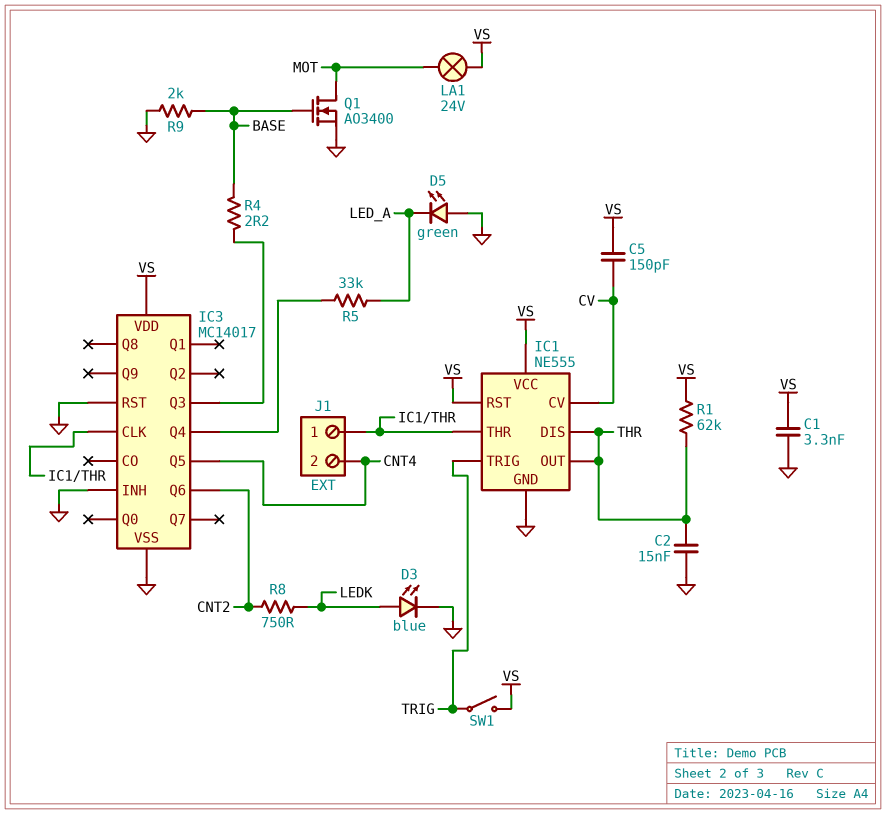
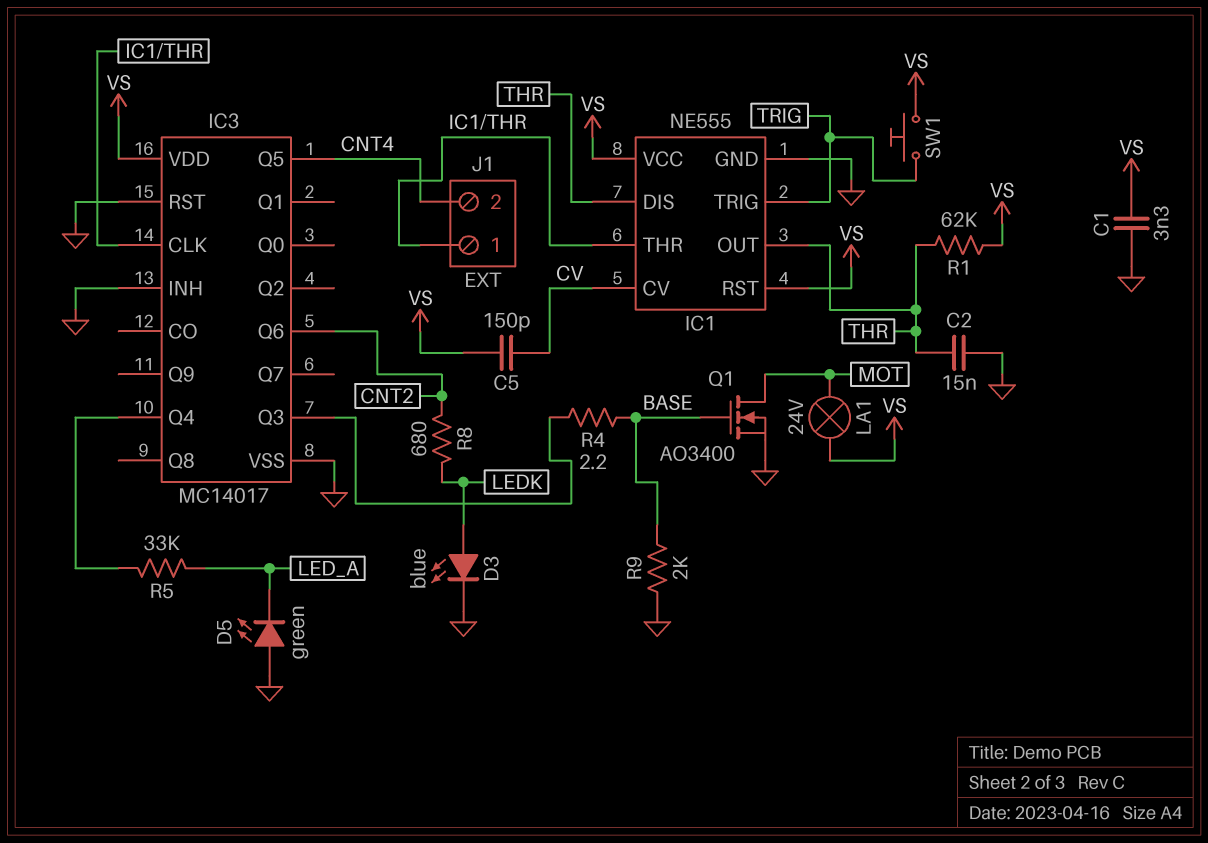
R8: 750 (CNT2, LEDK) -> 680 (CNT2, LEDK)
SW1: switch (TRIG, VS) -> button (TRIG, VS)

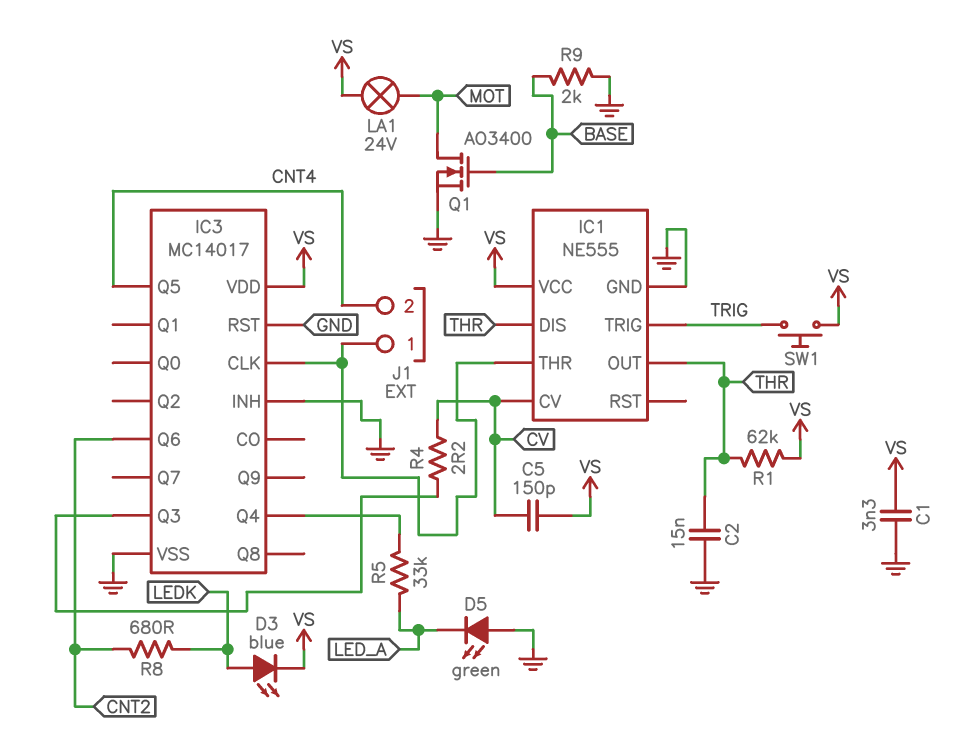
D3: LED blue (A LEDK, K GND) -> LED blue (A LEDK, K VS)
IC1 pin RST: VS -> none
R4: 2.2 (BASE, IC3/Q3) -> 2.2 (CV, IC3/Q3)

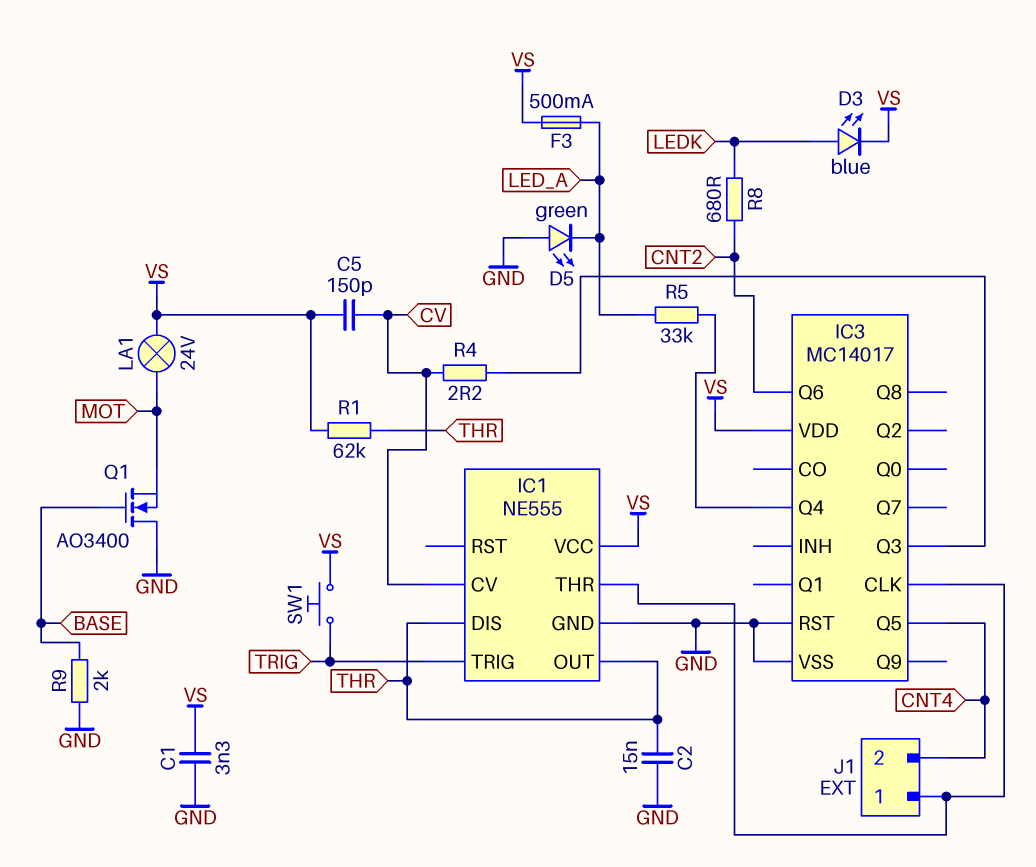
F3: none -> 500mA (LED_A, VS)
IC3 pin INH: GND -> none
Q1: NMOS AO3400 (G BASE, D MOT, S GND) -> NMOS AO3400 (G BASE, D GND, S MOT)

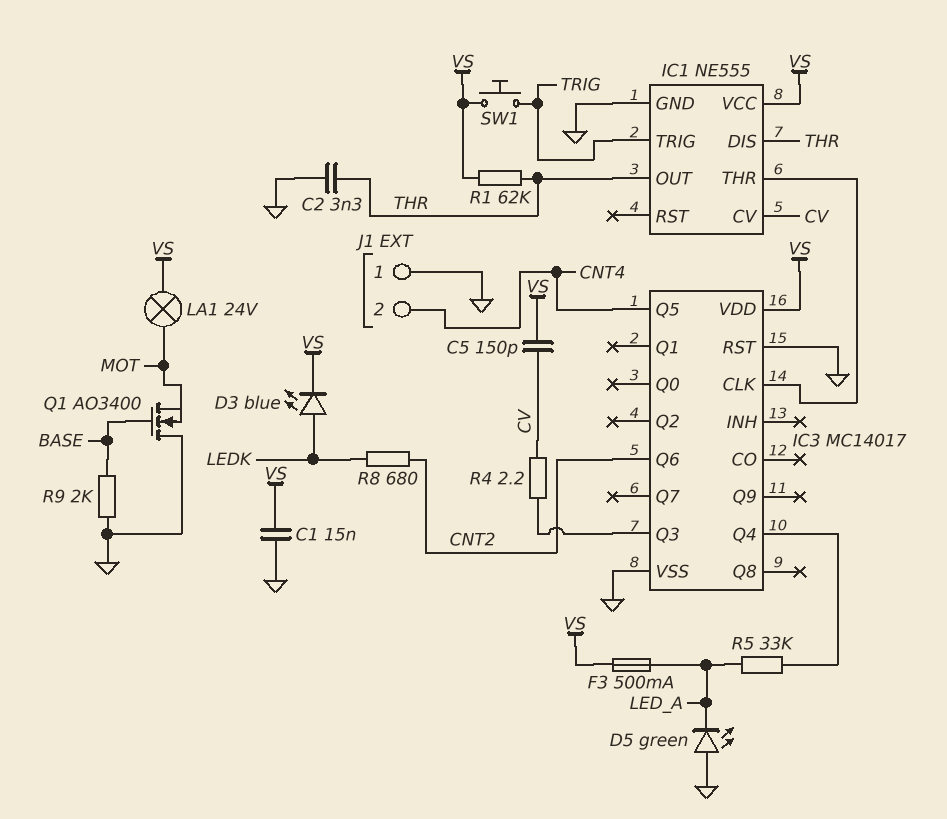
C1: 3.3nF (GND, VS) -> 15nF (GND, VS)
C2: 15nF (GND, THR) -> 3.3nF (GND, THR)
J1 pin 1: IC1/THR -> GND

